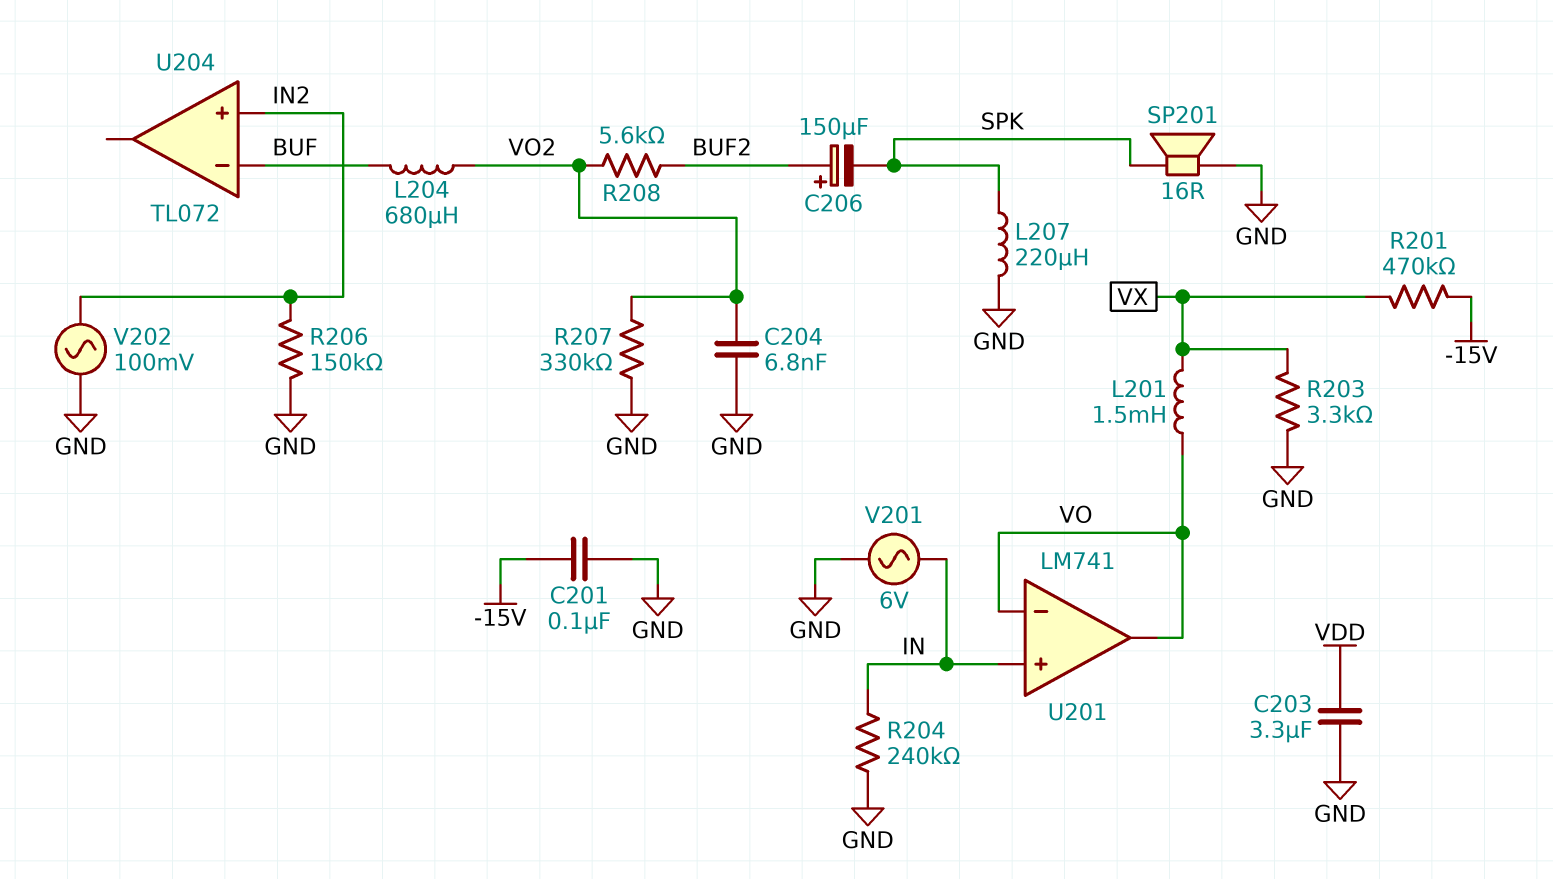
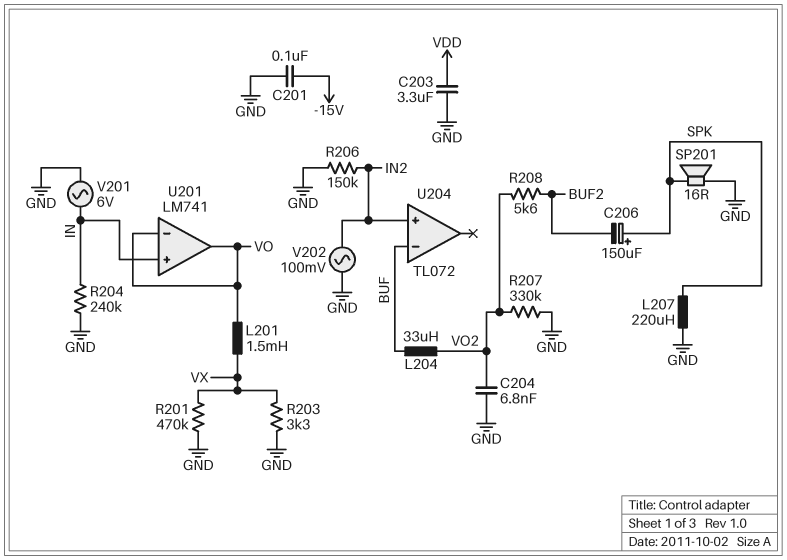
C206: 150uF (plus BUF2, minus SPK) -> 150uF (plus SPK, minus BUF2)
L204: 680uH (BUF, VO2) -> 33uH (BUF, VO2)
R201: 470k (-15V, VX) -> 470k (GND, VX)

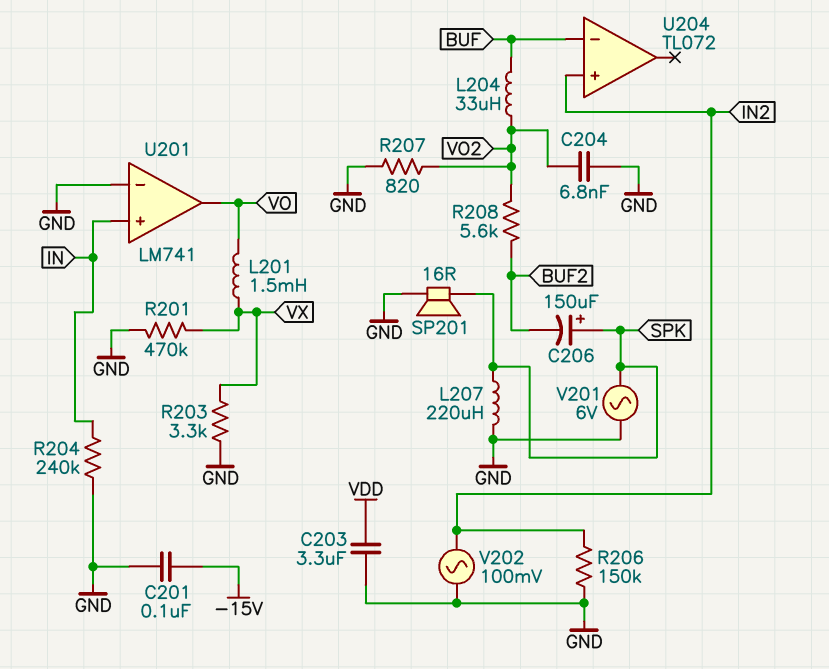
R207: 330k (GND, VO2) -> 820 (GND, VO2)
U201 pin in-: VO -> GND
V201: AC 6V (GND, IN) -> AC 6V (GND, SPK)

